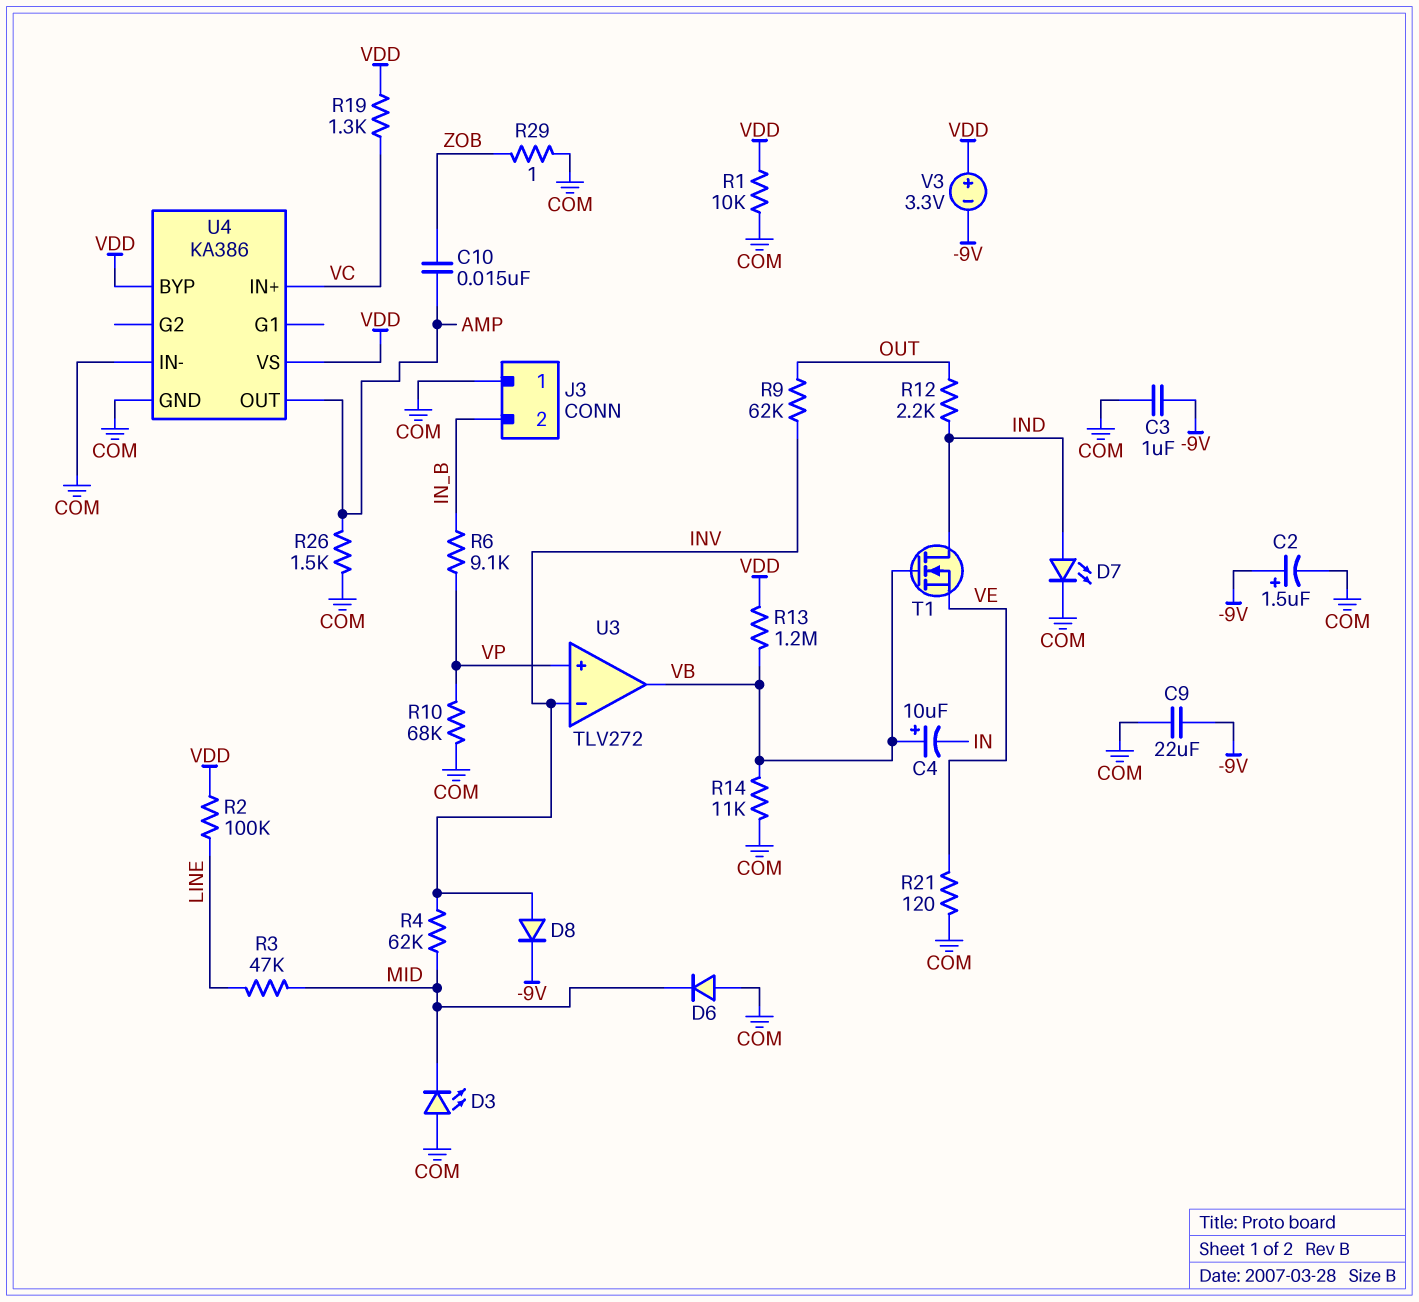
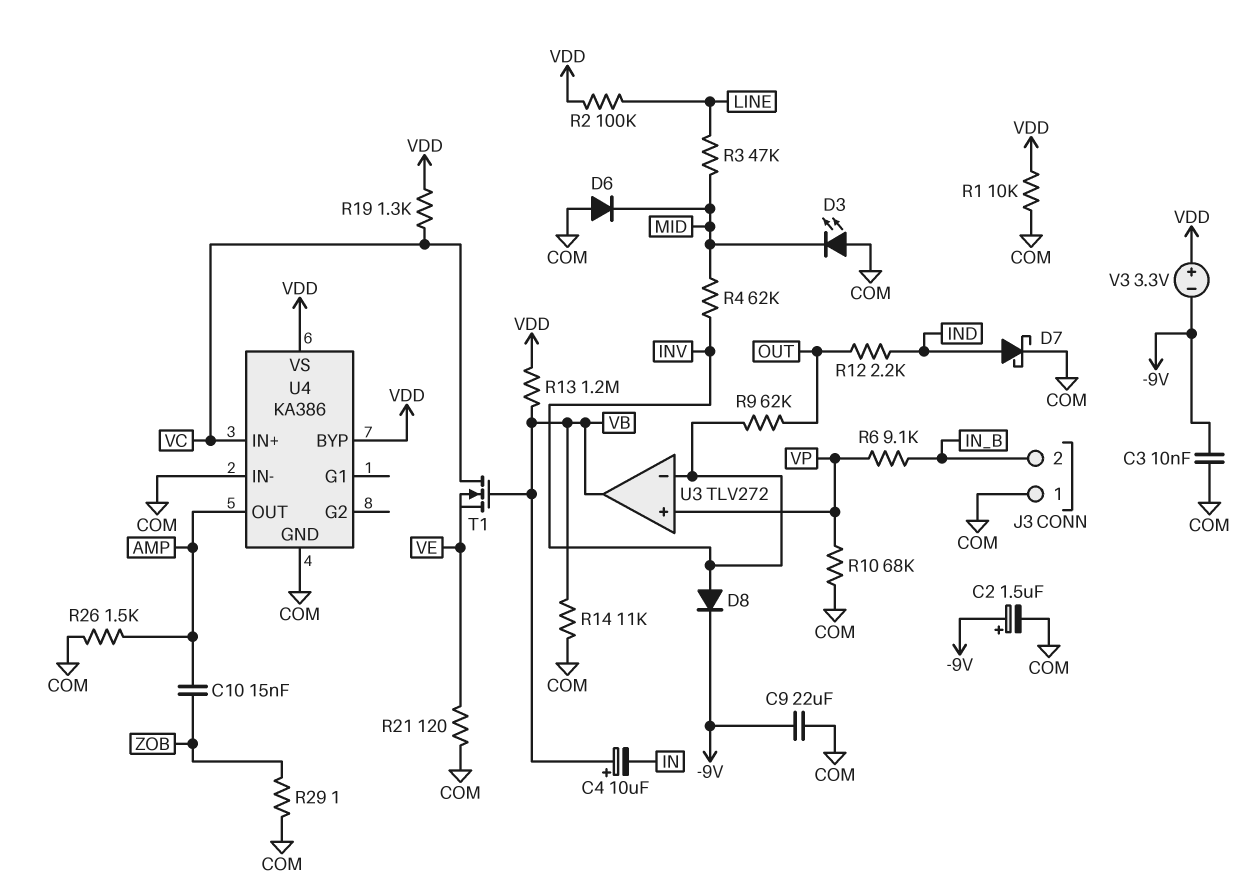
C3: 1uF (-9V, COM) -> 10nF (-9V, COM)
D7: LED (A IND, K COM) -> schottky (A IND, K COM)
T1: NMOS (G VB, D IND, S VE) -> NMOS (G VB, D VC, S VE)

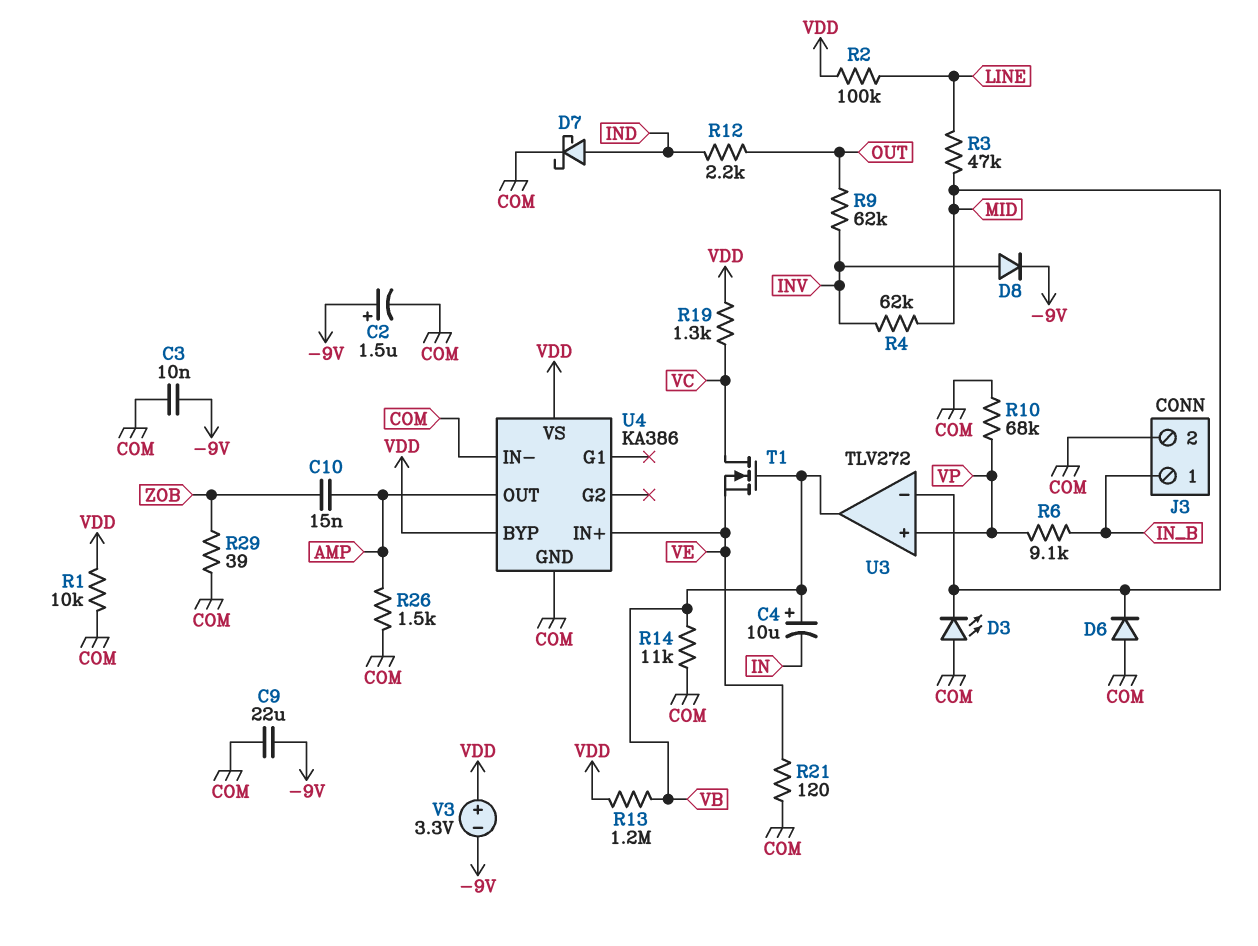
J3 pin 1: COM -> IN_B
J3 pin 2: IN_B -> COM
R29: 1 (COM, ZOB) -> 39 (COM, ZOB)
U3 pin in-: INV -> MID
U4 pin IN+: VC -> VE

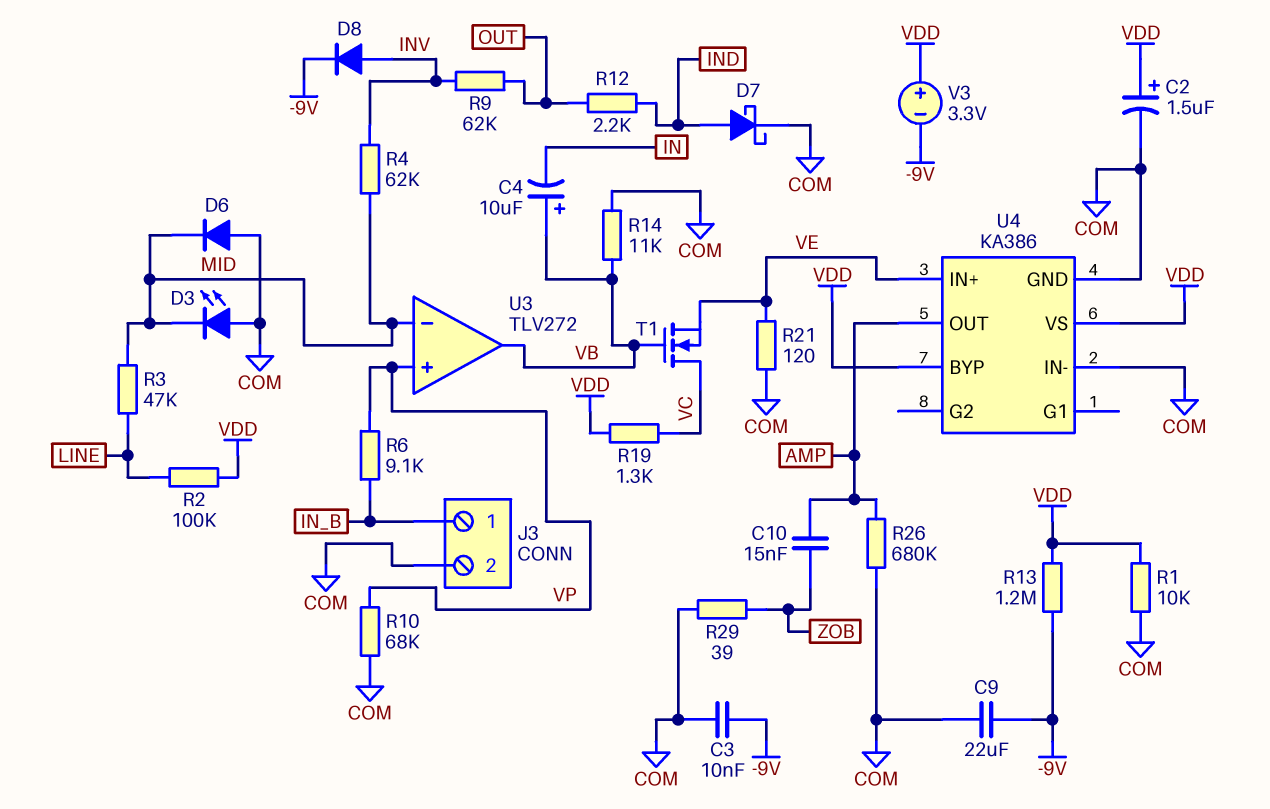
C2: 1.5uF (plus -9V, minus COM) -> 1.5uF (plus VDD, minus COM)
R13: 1.2M (VB, VDD) -> 1.2M (-9V, VDD)
R26: 1.5k (AMP, COM) -> 680k (AMP, COM)

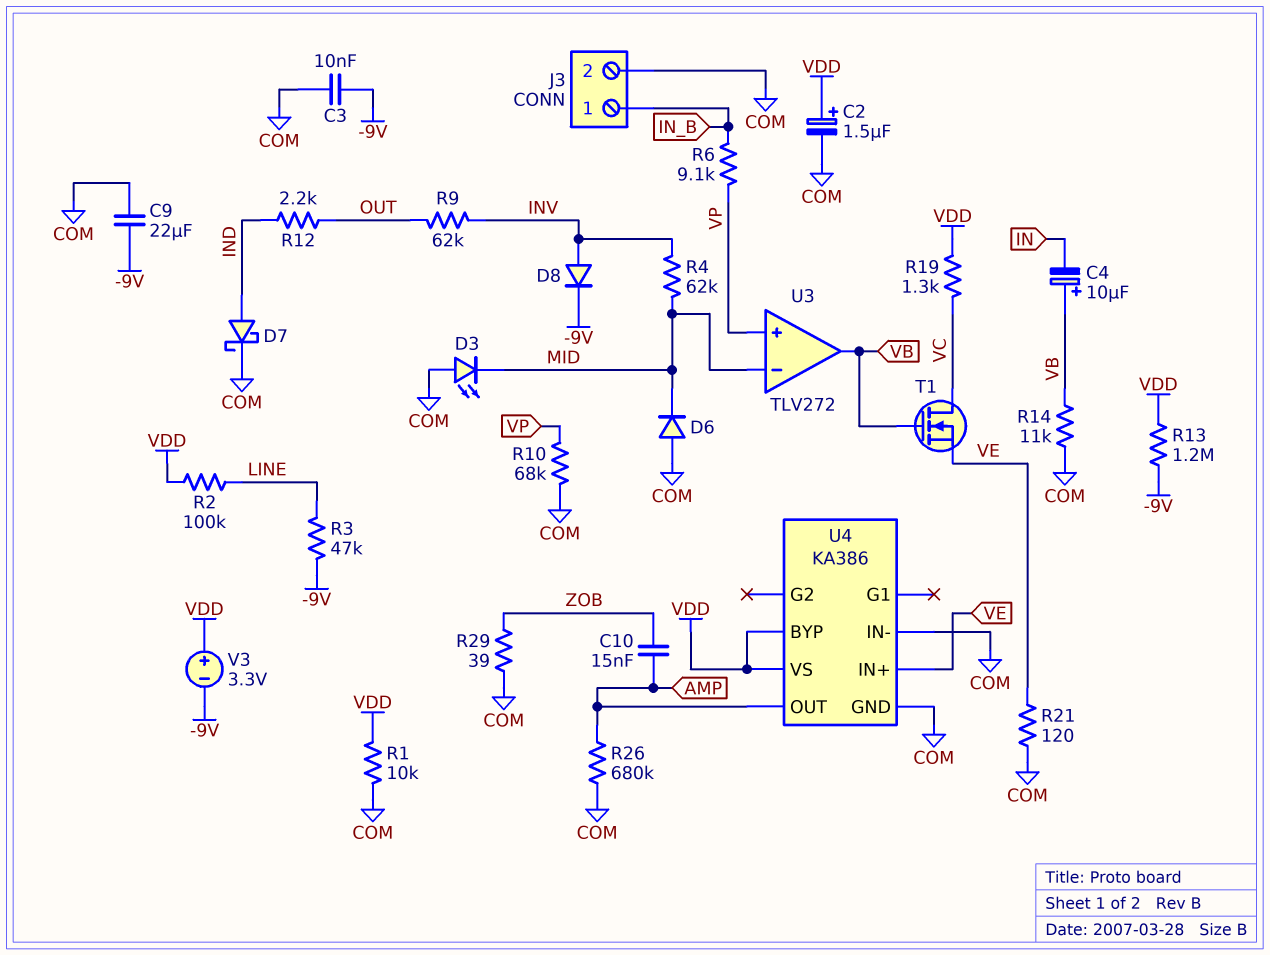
R3: 47k (LINE, MID) -> 47k (-9V, LINE)

